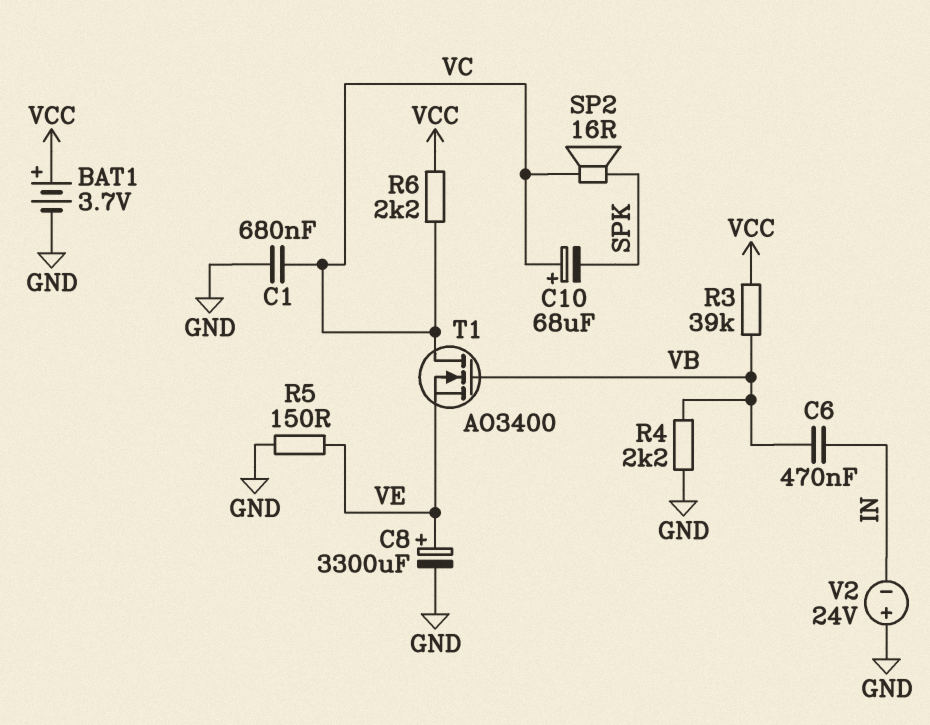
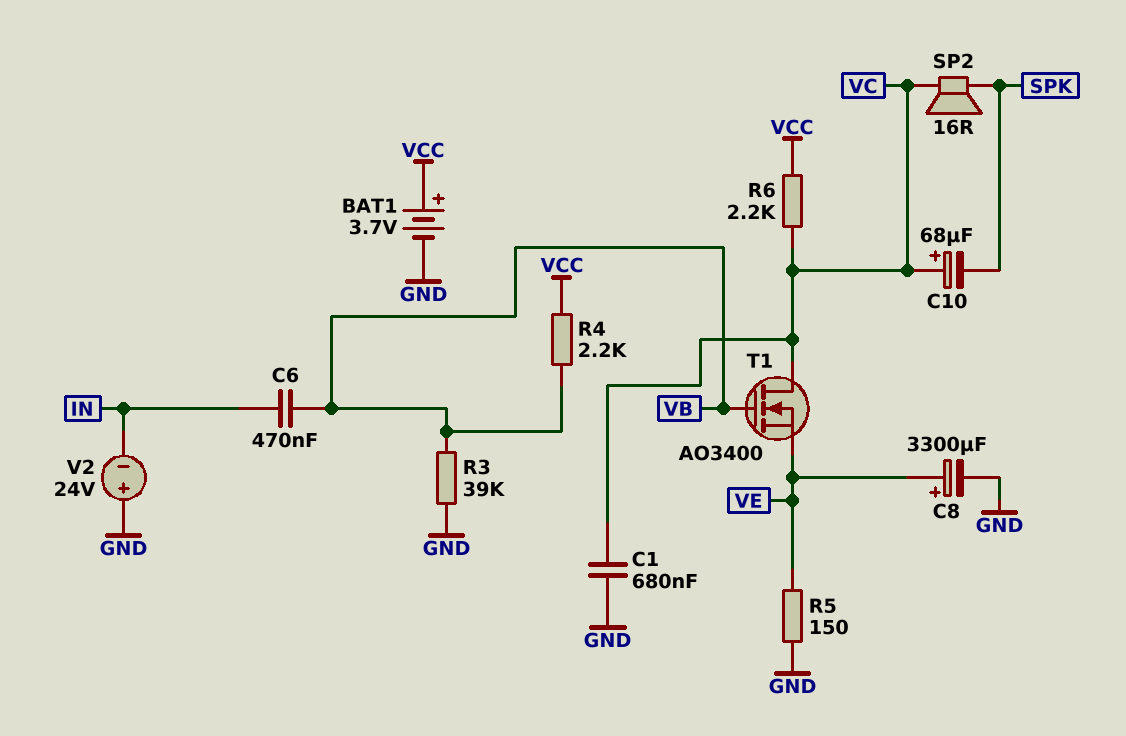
R3: 39k (VB, VCC) -> 39k (GND, VB)
R4: 2.2k (GND, VB) -> 2.2k (VB, VCC)

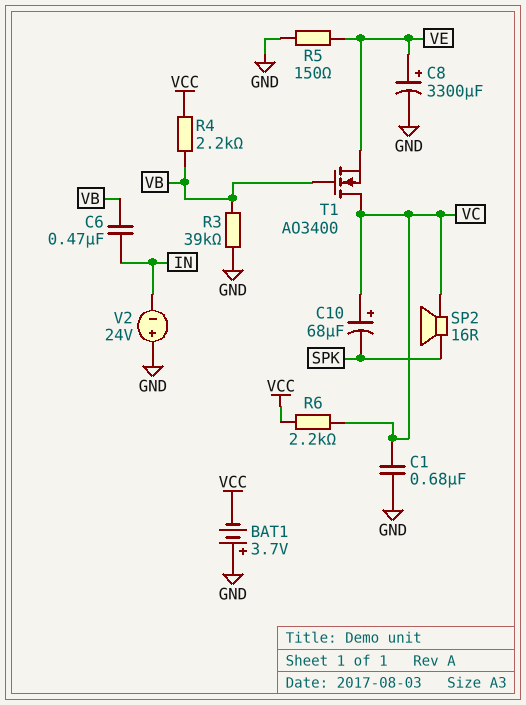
BAT1: 3.7V (plus VCC, minus GND) -> 3.7V (plus GND, minus VCC)

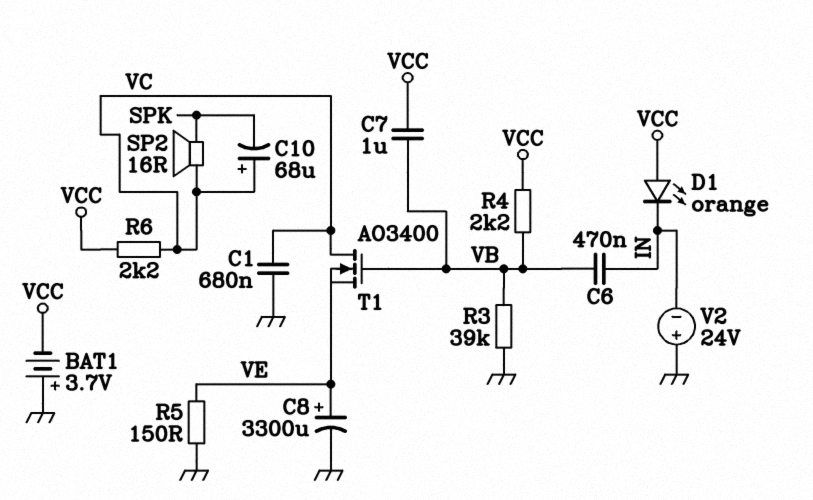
C7: none -> 1uF (VB, VCC)
D1: none -> LED orange (A VCC, K IN)

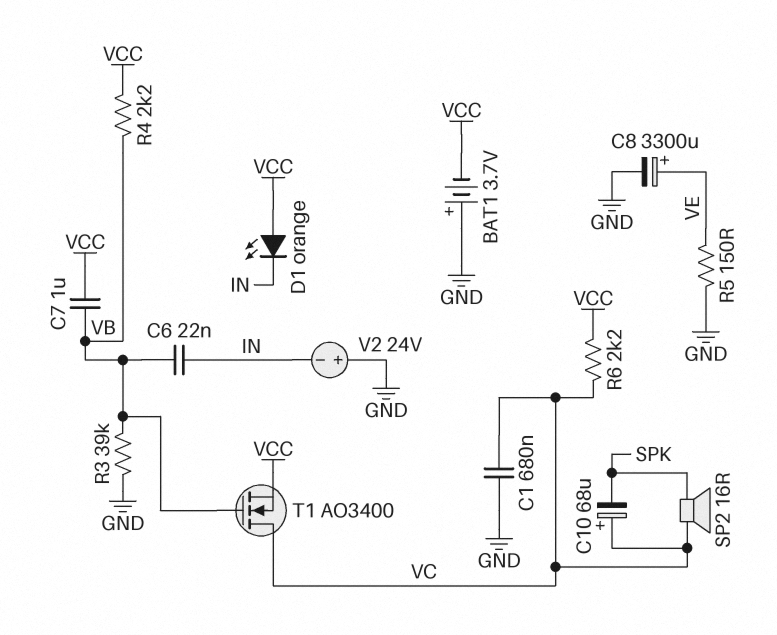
C6: 470nF (IN, VB) -> 22nF (IN, VB)
T1: NMOS AO3400 (G VB, D VC, S VE) -> NMOS AO3400 (G VB, D VC, S VCC)

